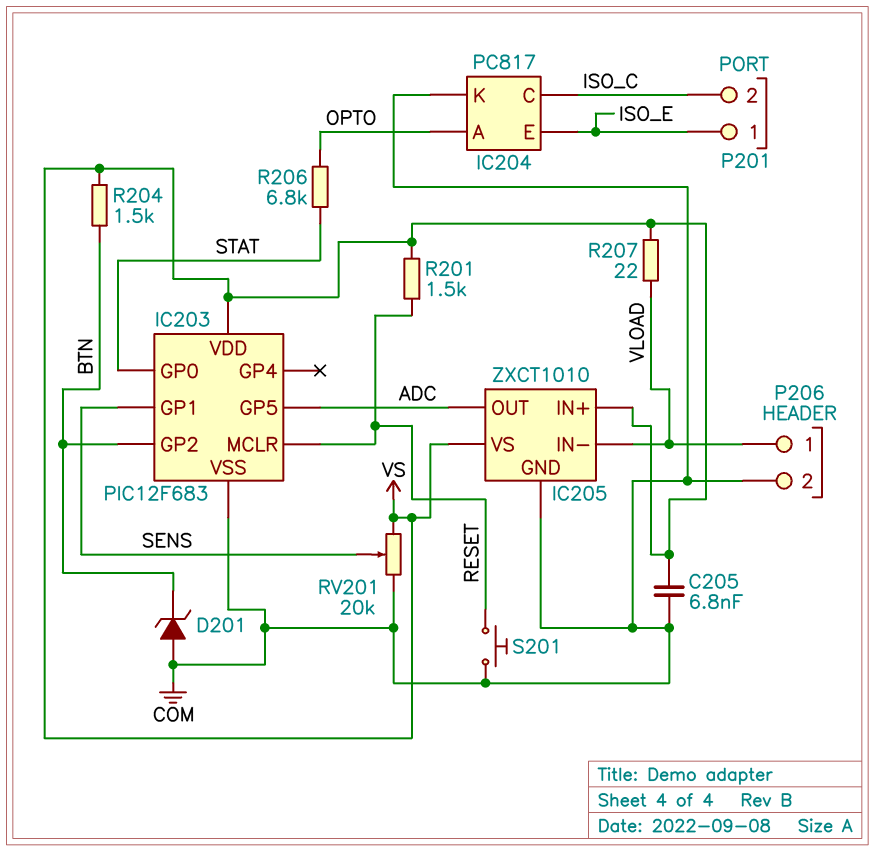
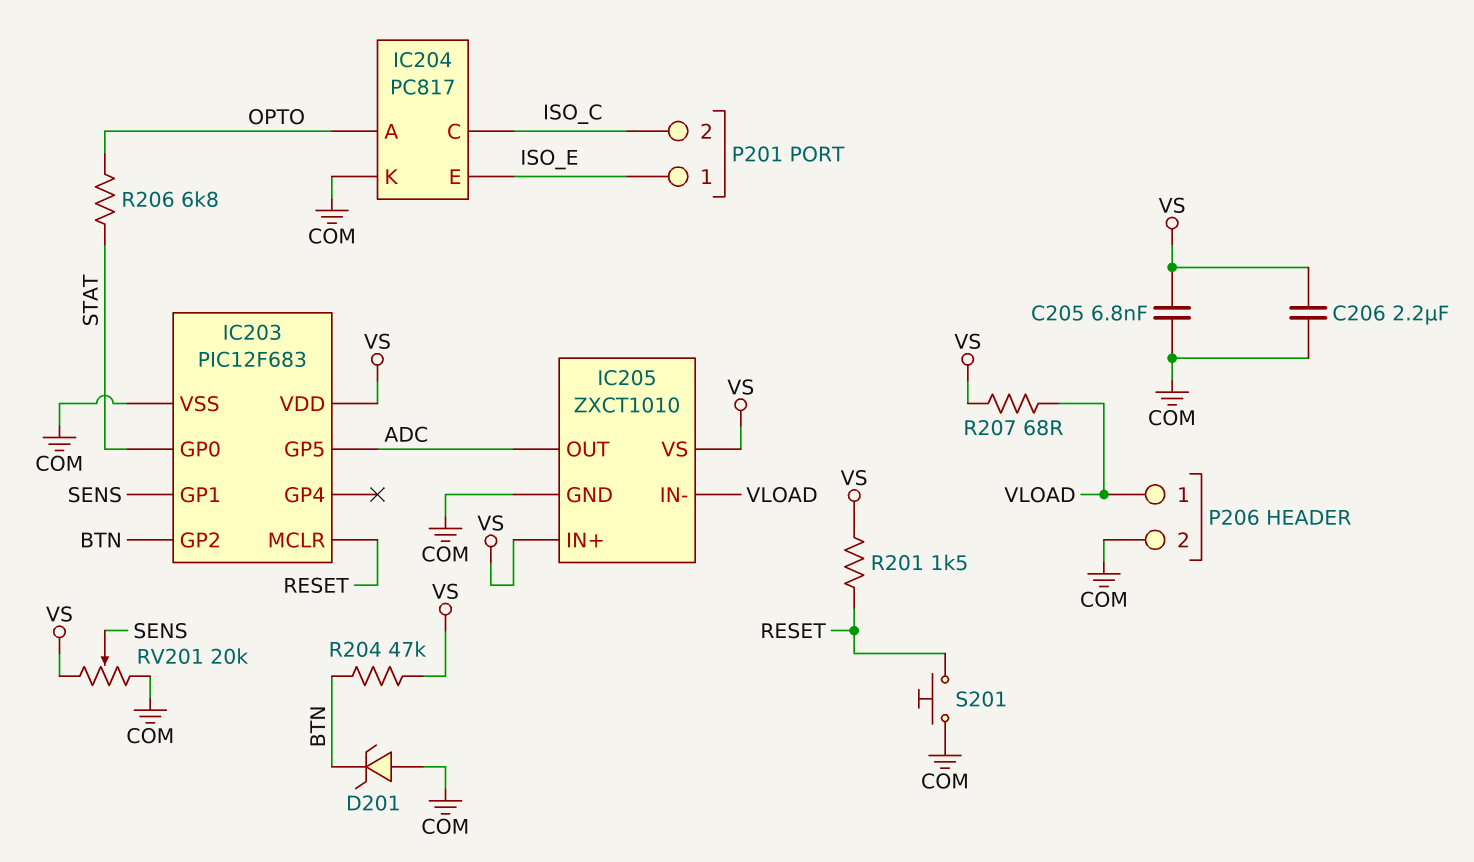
C206: none -> 2.2uF (COM, VS)
R204: 1.5k (BTN, VS) -> 47k (BTN, VS)
R207: 22 (VLOAD, VS) -> 68 (VLOAD, VS)

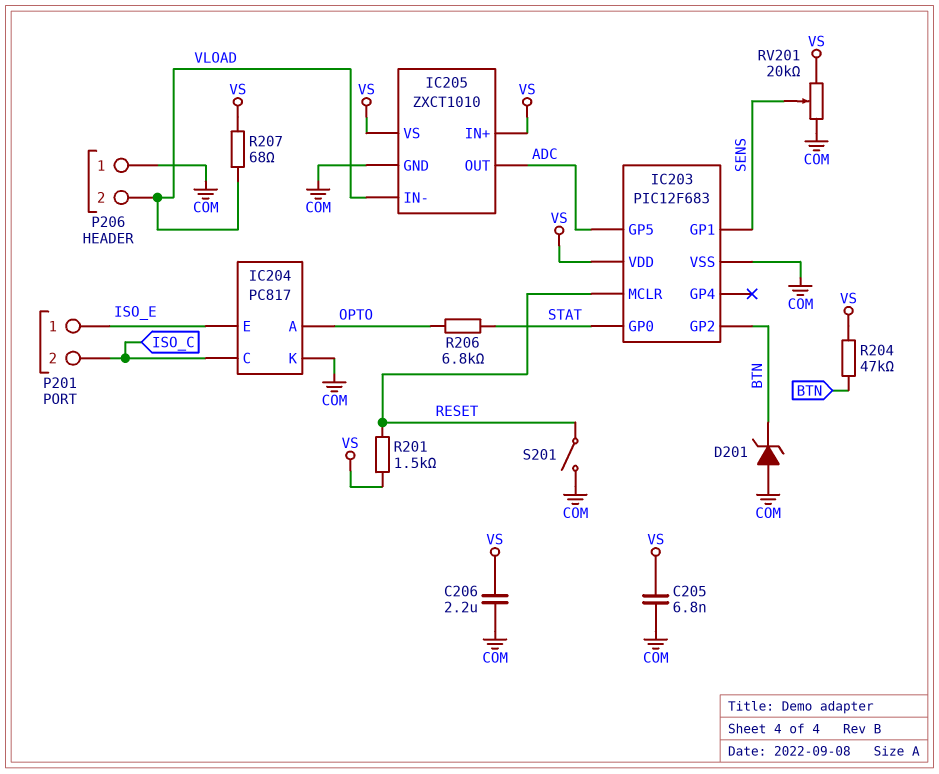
P206 pin 1: VLOAD -> COM
P206 pin 2: COM -> VLOAD
S201: button (COM, RESET) -> switch (COM, RESET)

